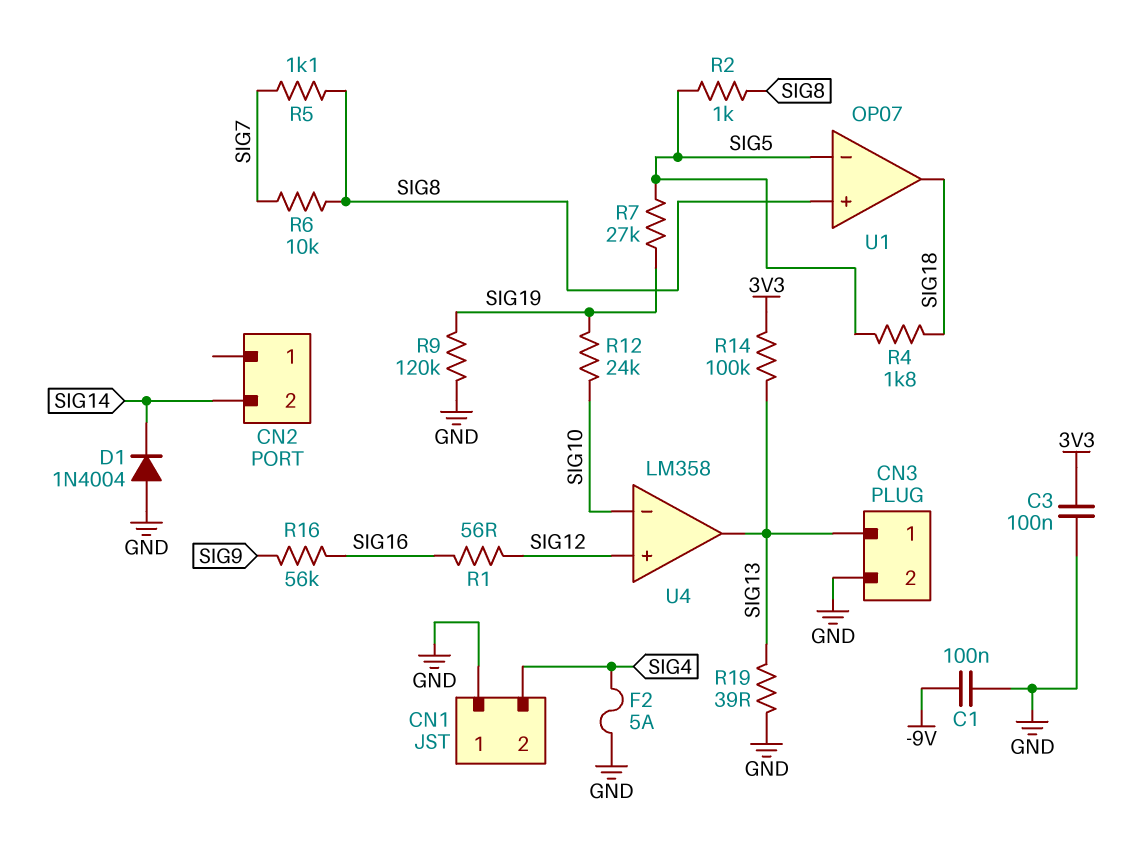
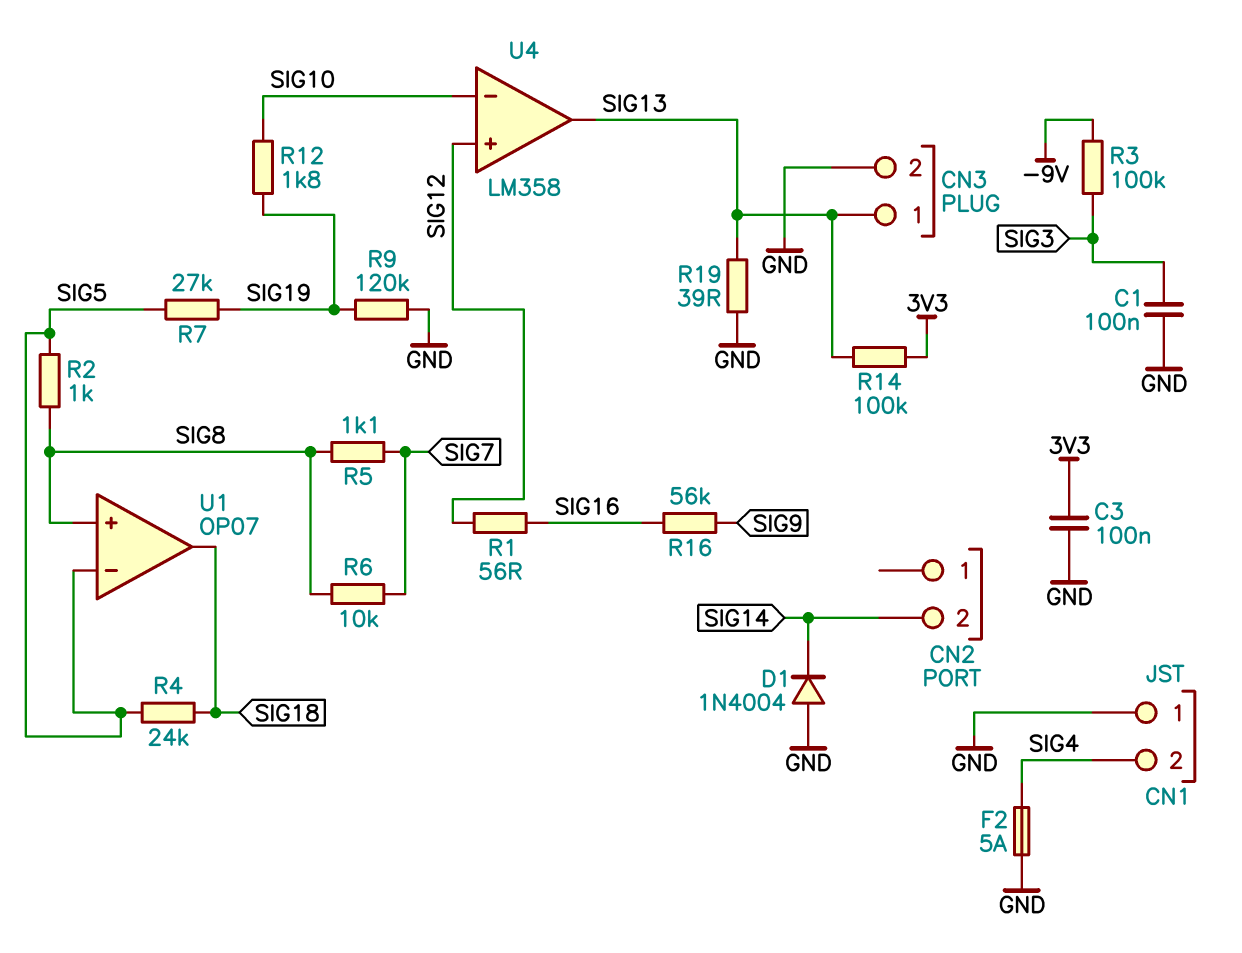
C1: 100nF (-9V, GND) -> 100nF (GND, SIG3)
R3: none -> 100k (-9V, SIG3)
R4: 1.8k (SIG5, SIG18) -> 24k (SIG5, SIG18)
R12: 24k (SIG10, SIG19) -> 1.8k (SIG10, SIG19)

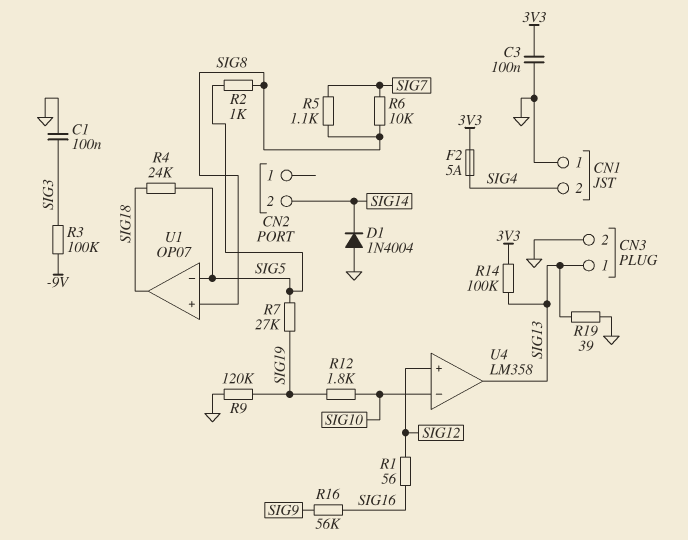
F2: 5A (GND, SIG4) -> 5A (3V3, SIG4)

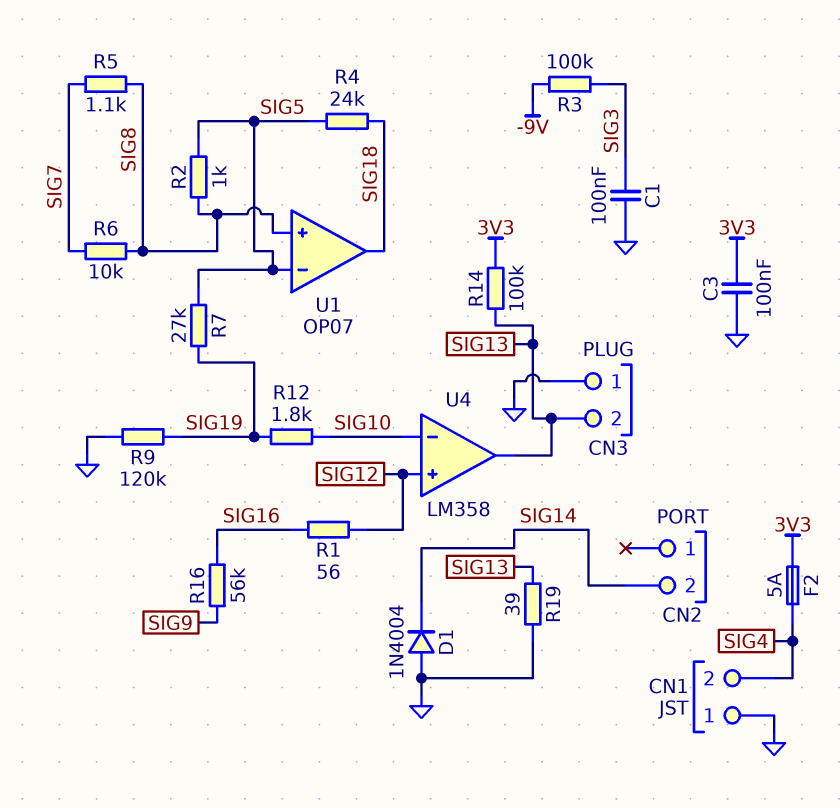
CN3 pin 1: SIG13 -> GND
CN3 pin 2: GND -> SIG13

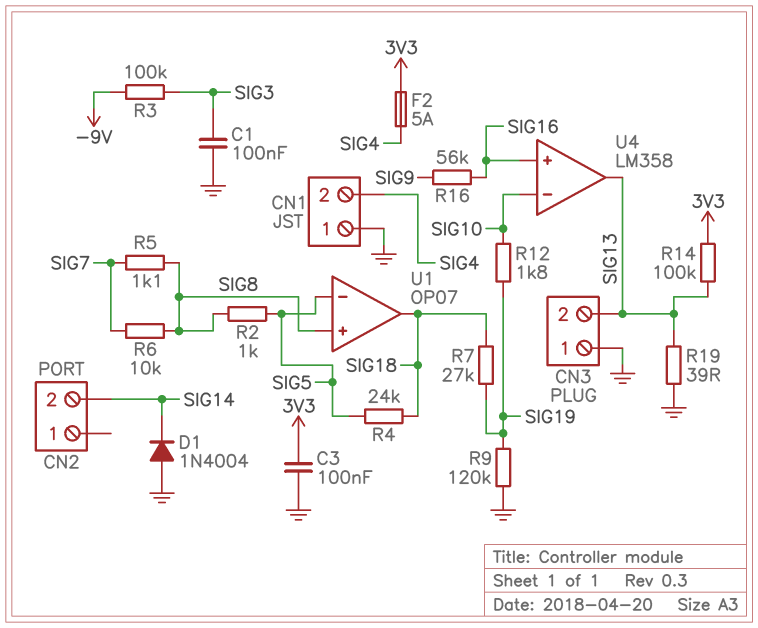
R1: 56 (SIG12, SIG16) -> none
R7: 27k (SIG5, SIG19) -> 27k (SIG18, SIG19)
U4 pin in+: SIG12 -> SIG16

